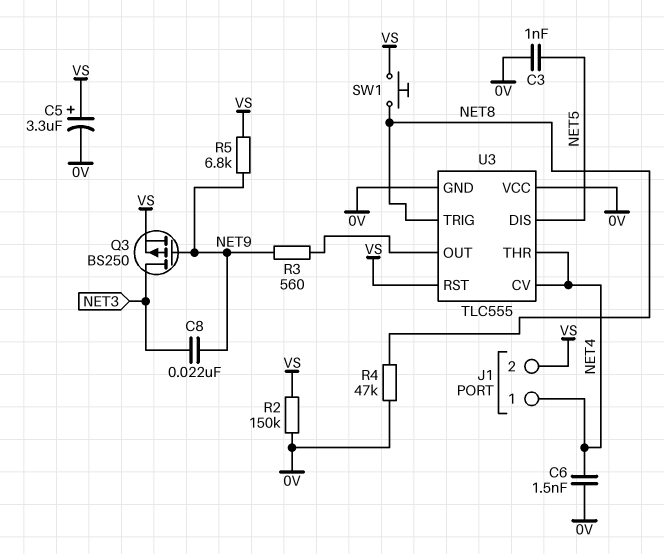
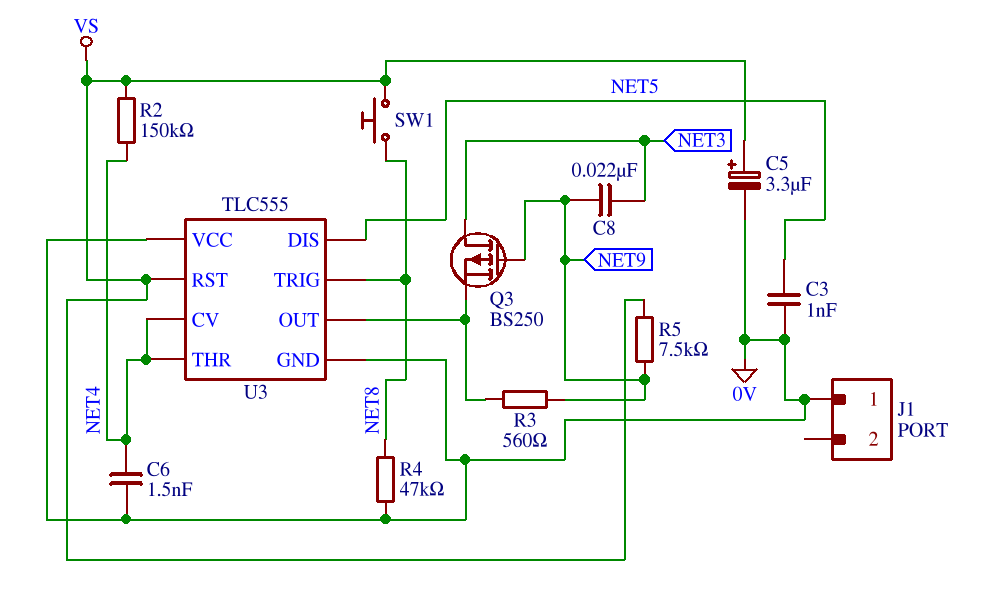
J1 pin 1: NET4 -> 0V
J1 pin 2: VS -> none
Q3: PMOS BS250 (G NET9, D NET3, S VS) -> PMOS BS250 (G NET9, D NET3, S U3/OUT)
R2: 150k (0V, VS) -> 150k (NET4, VS)
R5: 6.8k (NET9, VS) -> 7.5k (NET9, VS)

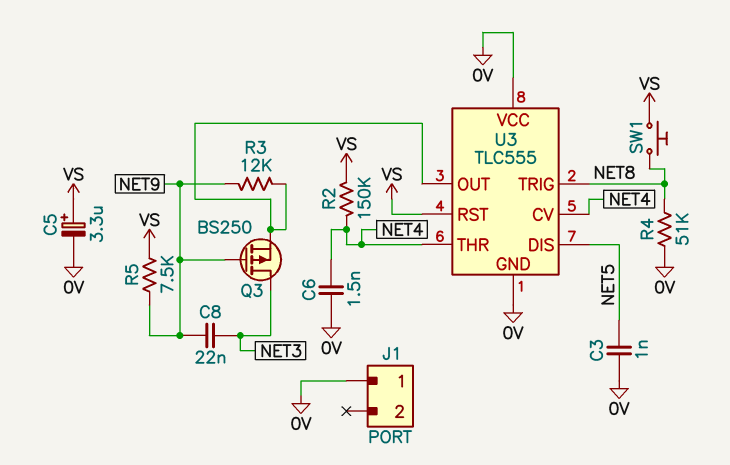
R3: 560 (NET9, U3/OUT) -> 12k (NET9, U3/OUT)
R4: 47k (0V, NET8) -> 51k (0V, NET8)

